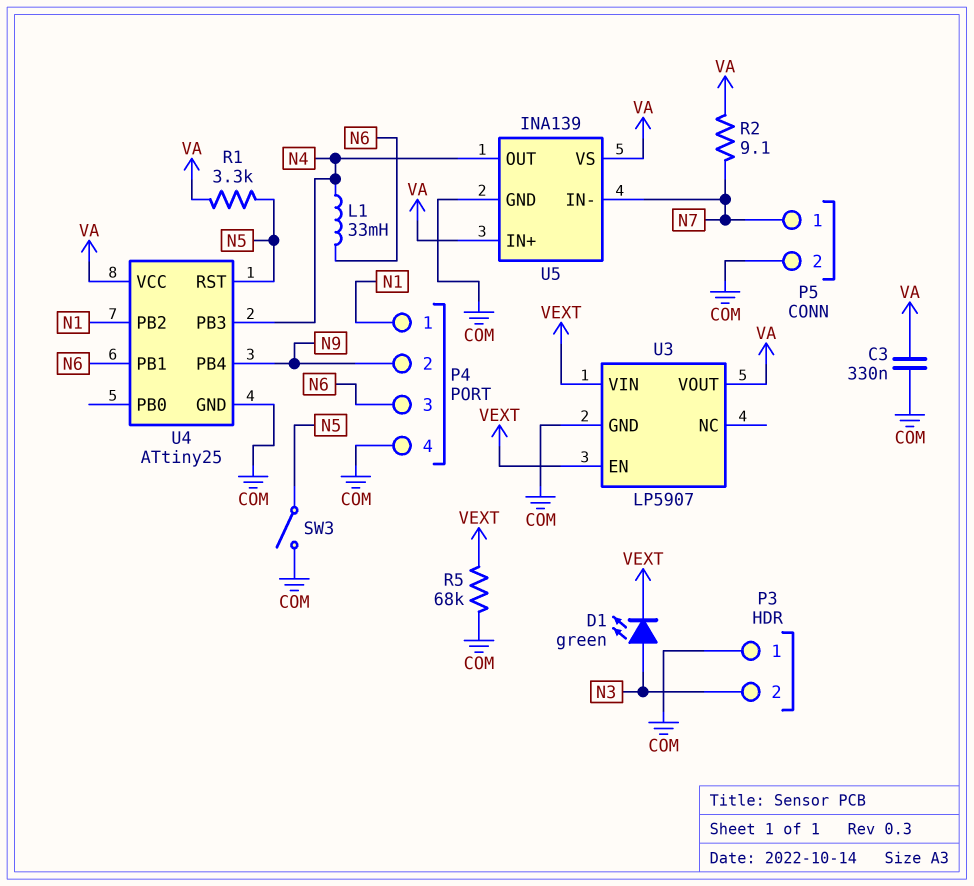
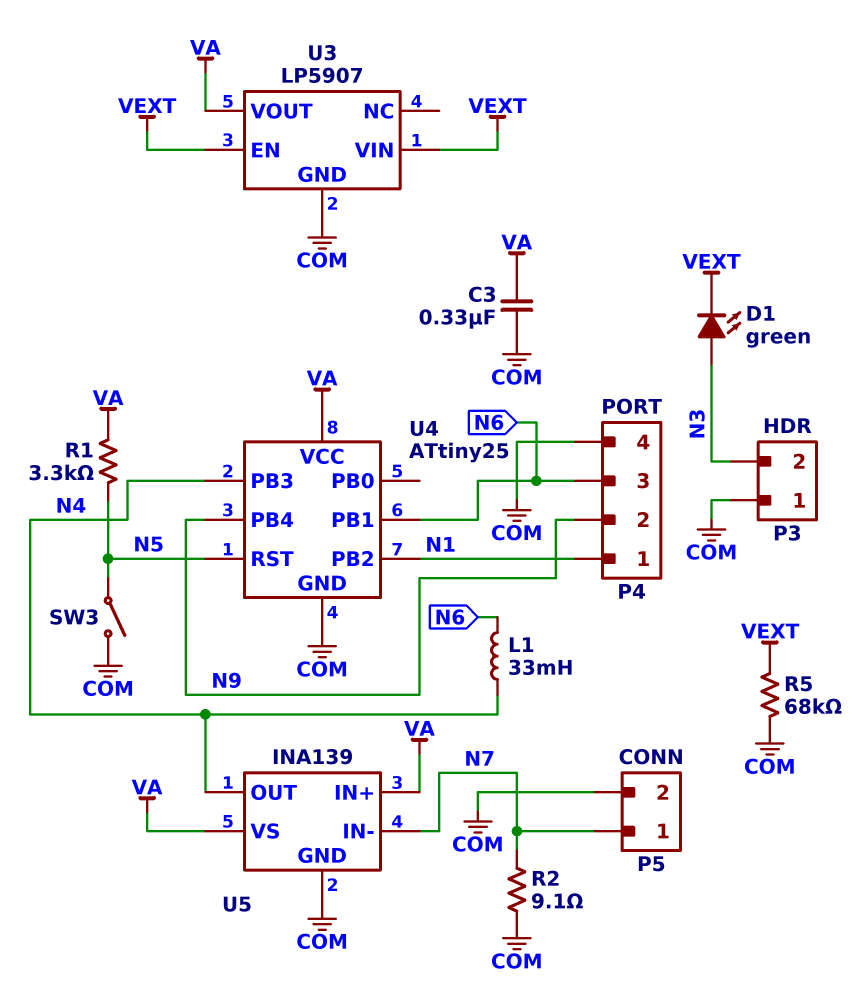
R2: 9.1 (N7, VA) -> 9.1 (COM, N7)

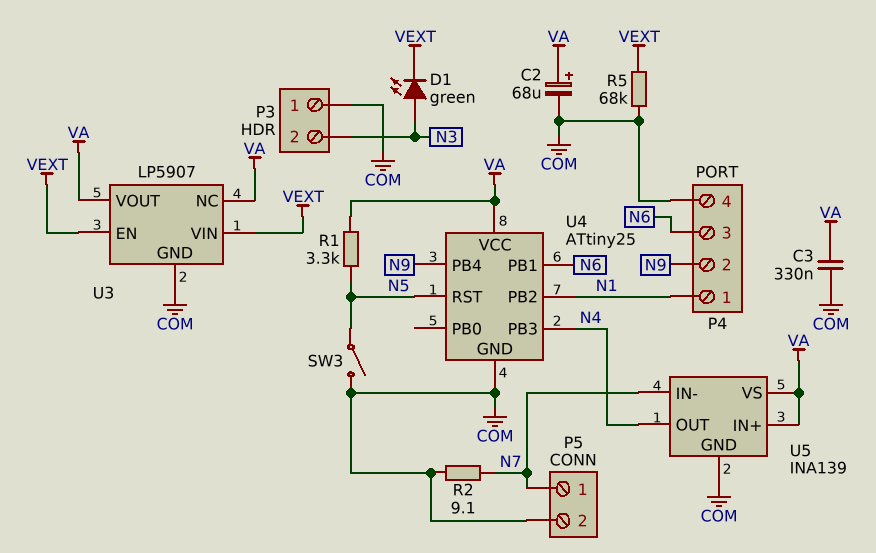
C2: none -> 68uF (plus VA, minus COM)
L1: 33mH (N4, N6) -> none
U3 pin NC: none -> VA

